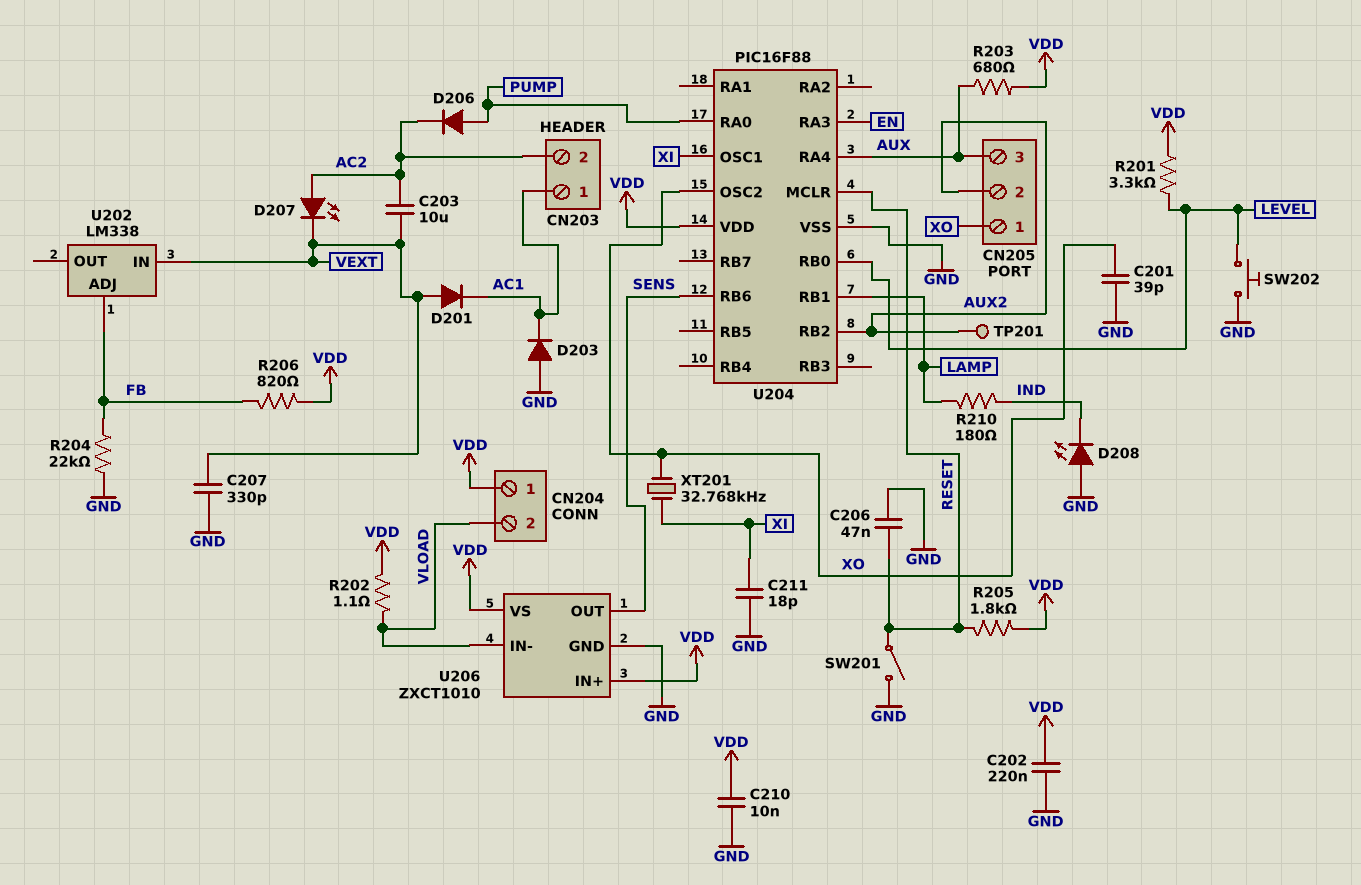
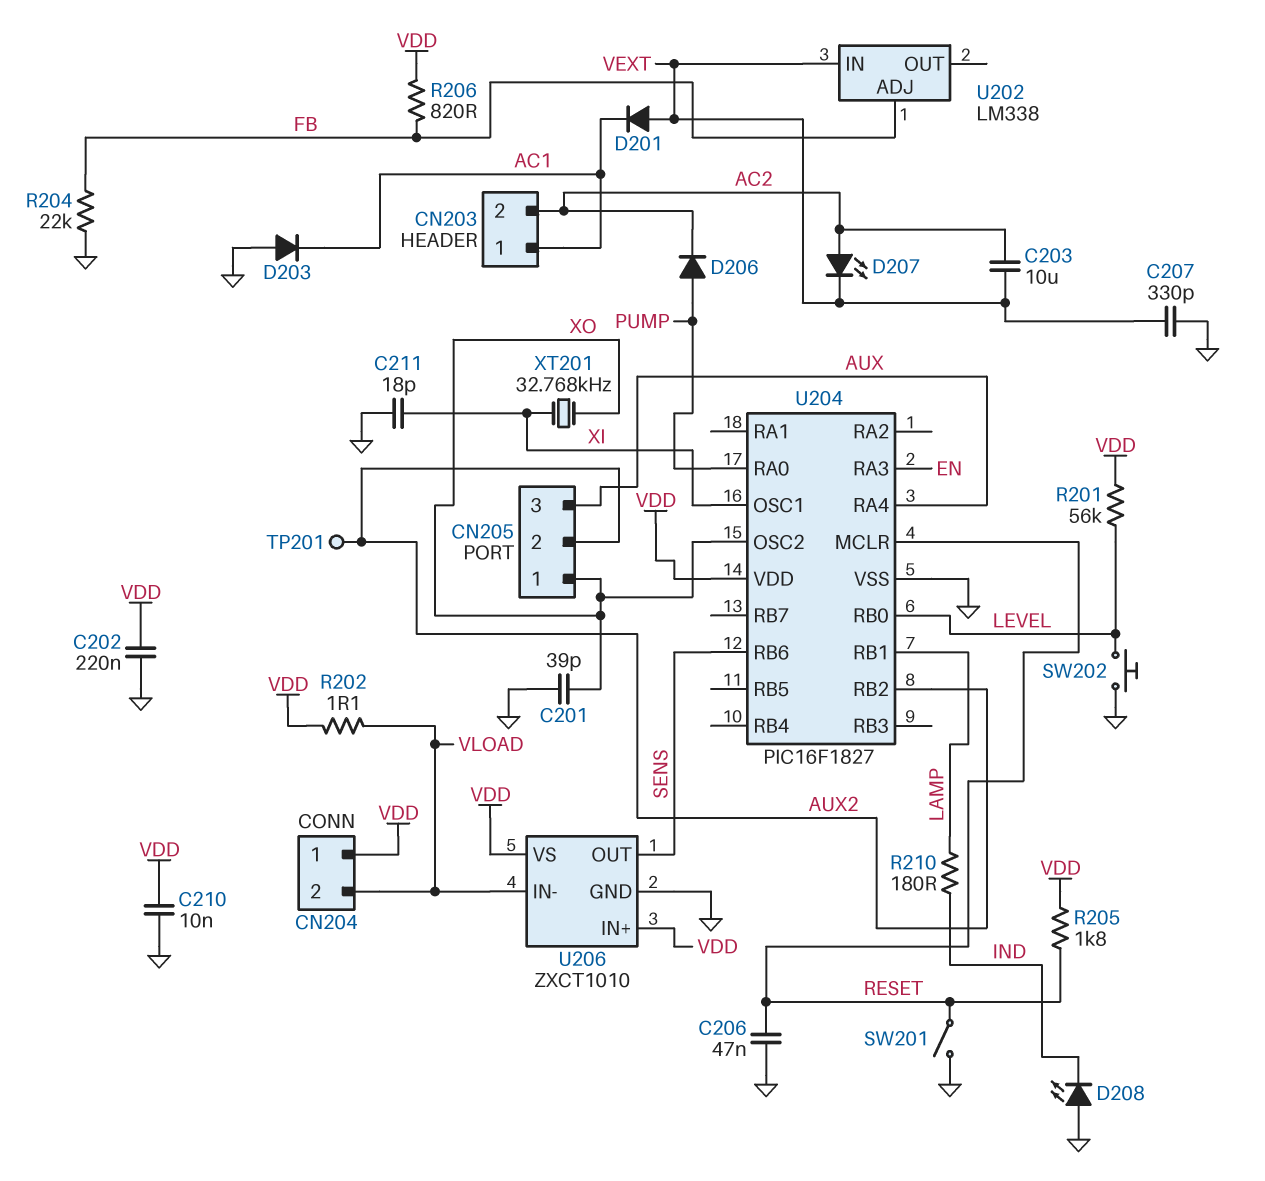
R201: 3.3k (LEVEL, VDD) -> 56k (LEVEL, VDD)
R203: 680 (AUX, VDD) -> none
U204: PIC16F88 -> PIC16F1827

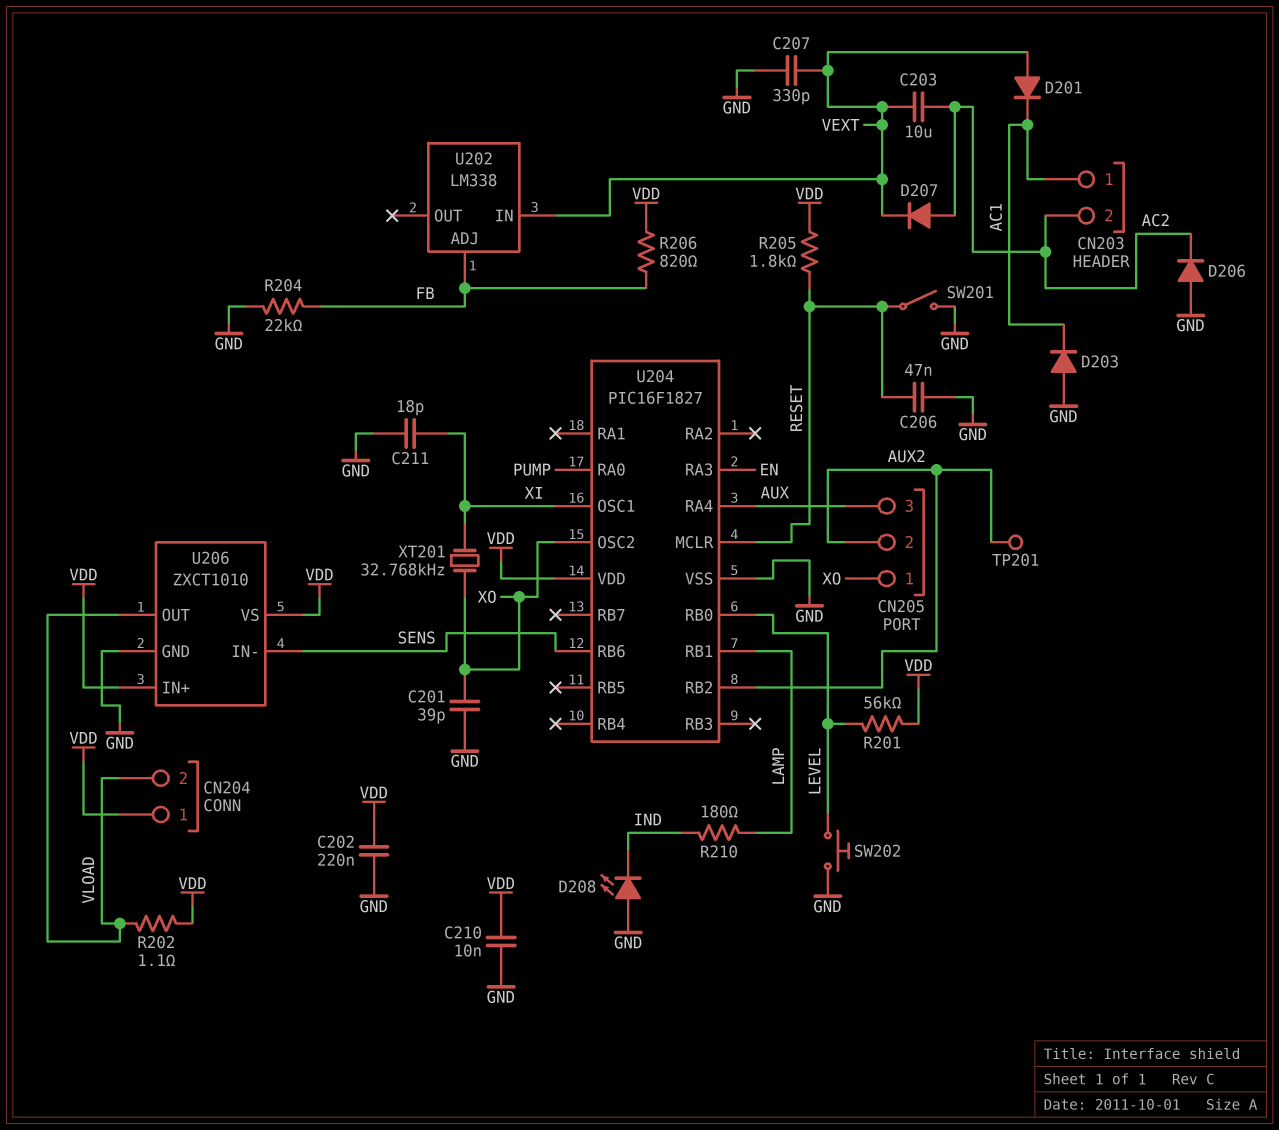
D206: diode (A PUMP, K AC2) -> diode (A GND, K AC2)
D207: LED (A AC2, K VEXT) -> diode (A AC2, K VEXT)
U206 pin IN-: VLOAD -> SENS
U206 pin OUT: SENS -> VLOAD

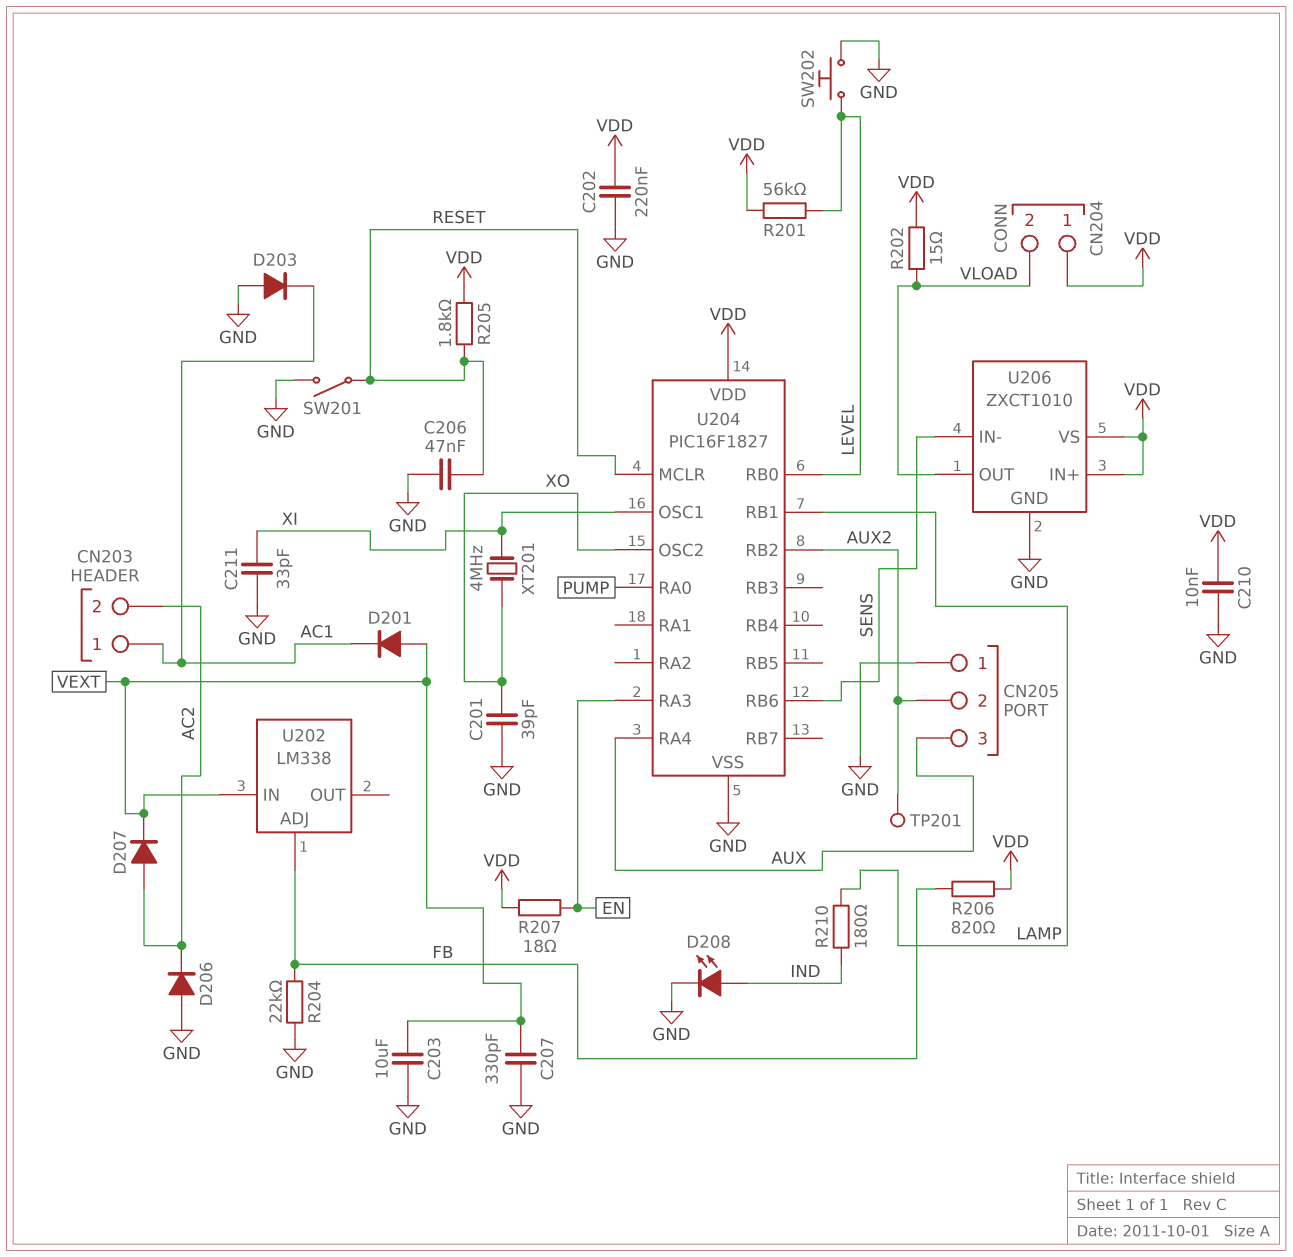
C203: 10uF (AC2, VEXT) -> 10uF (GND, VEXT)
C211: 18pF (GND, XI) -> 33pF (GND, XI)
CN205 pin 1: XO -> GND
D208: LED (A GND, K IND) -> LED (A IND, K GND)
R202: 1.1 (VDD, VLOAD) -> 15 (VDD, VLOAD)
R207: none -> 18 (EN, VDD)
XT201: 32.768kHz (XI, XO) -> 4MHz (XI, XO)

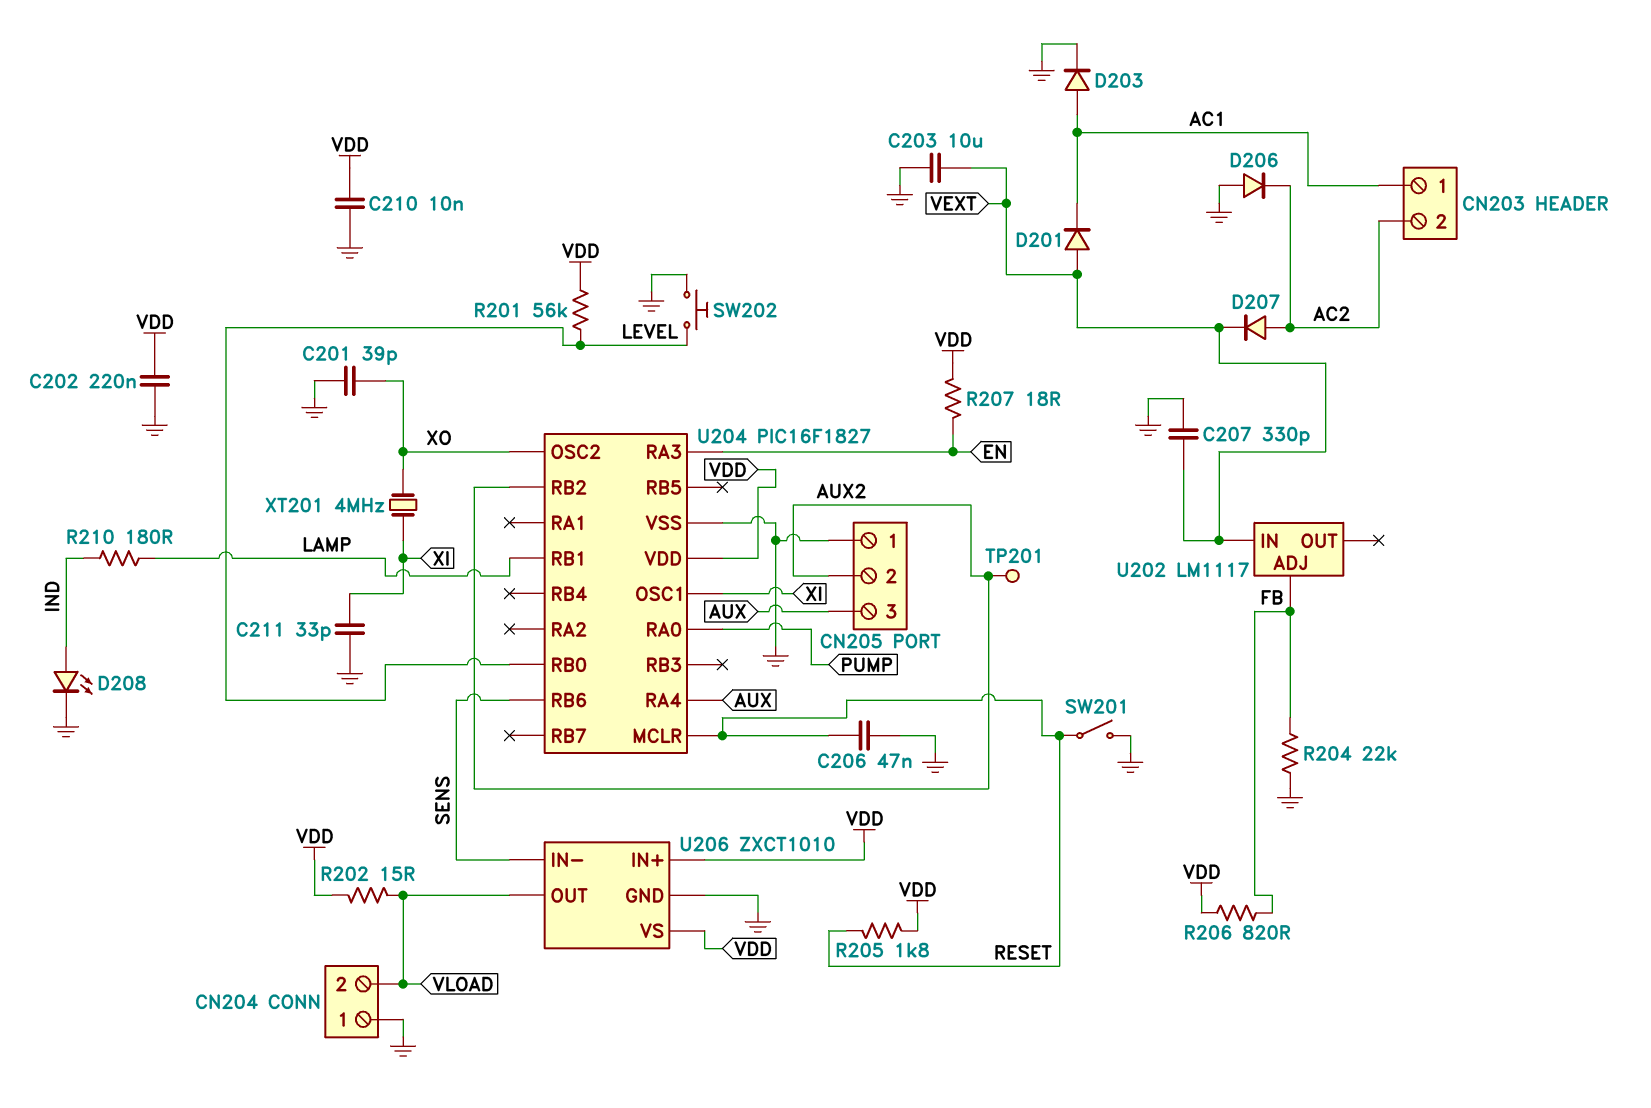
CN204 pin 1: VDD -> GND
D203: diode (A GND, K AC1) -> diode (A AC1, K GND)
U202: LM338 -> LM1117

